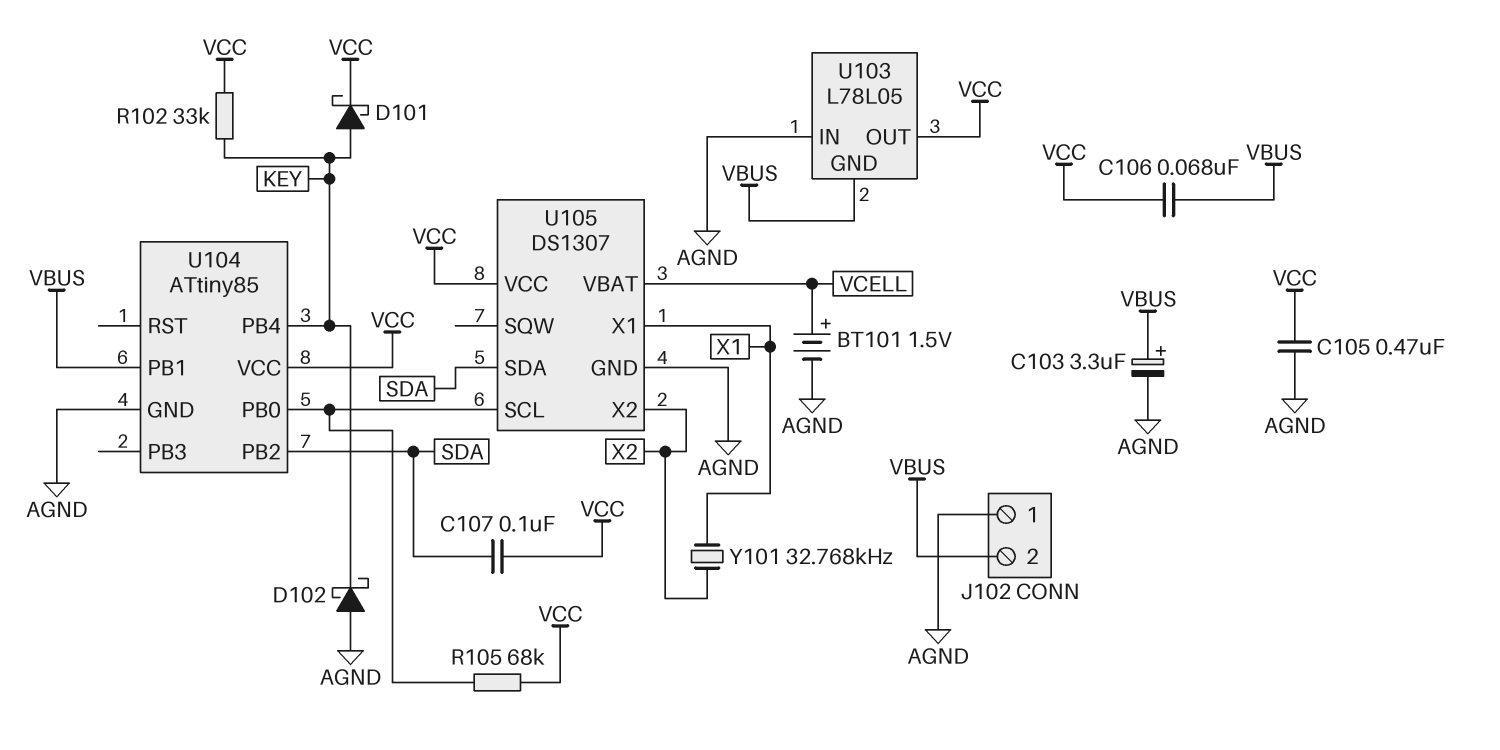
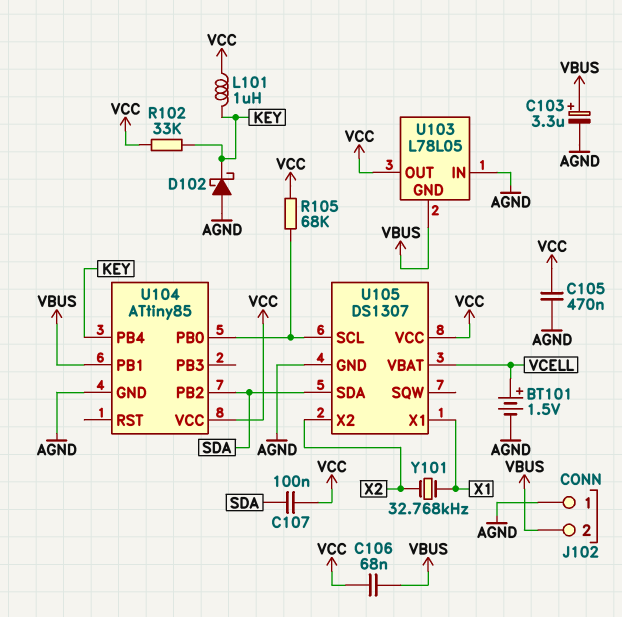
D101: schottky (A KEY, K VCC) -> none
L101: none -> 1uH (KEY, VCC)

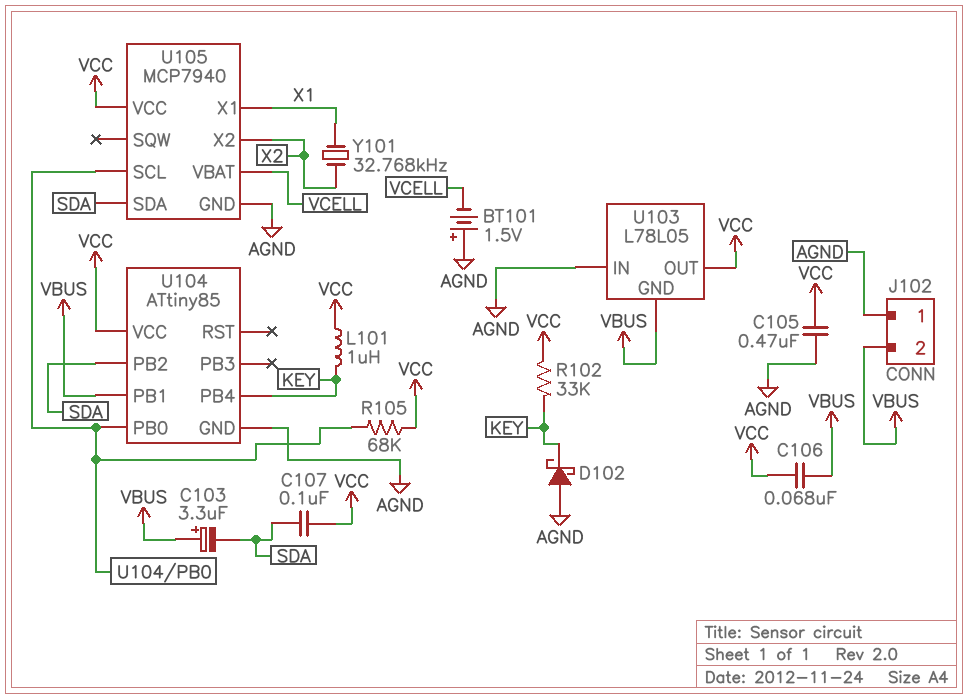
BT101: 1.5V (plus VCELL, minus AGND) -> 1.5V (plus AGND, minus VCELL)
C103: 3.3uF (plus VBUS, minus AGND) -> 3.3uF (plus VBUS, minus SDA)
U105: DS1307 -> MCP7940

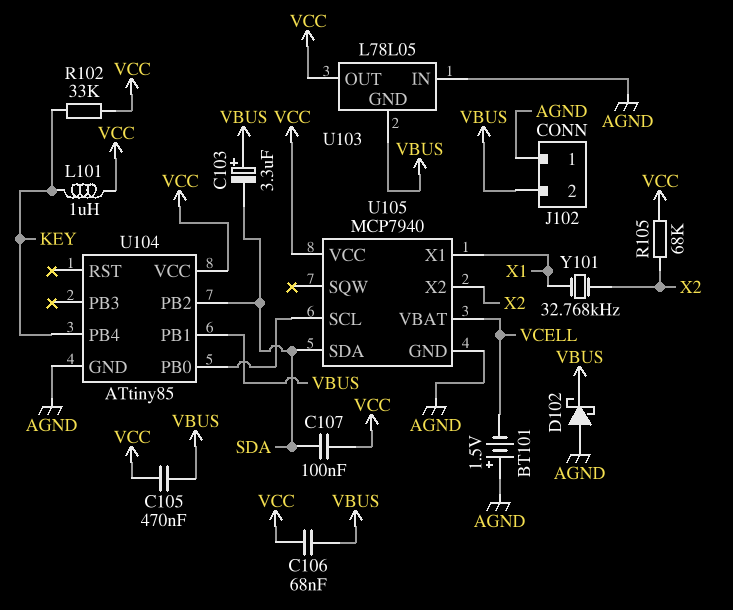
C105: 470nF (AGND, VCC) -> 470nF (VBUS, VCC)
D102: schottky (A AGND, K KEY) -> schottky (A AGND, K VBUS)
R105: 68k (U104/PB0, VCC) -> 68k (VCC, X2)

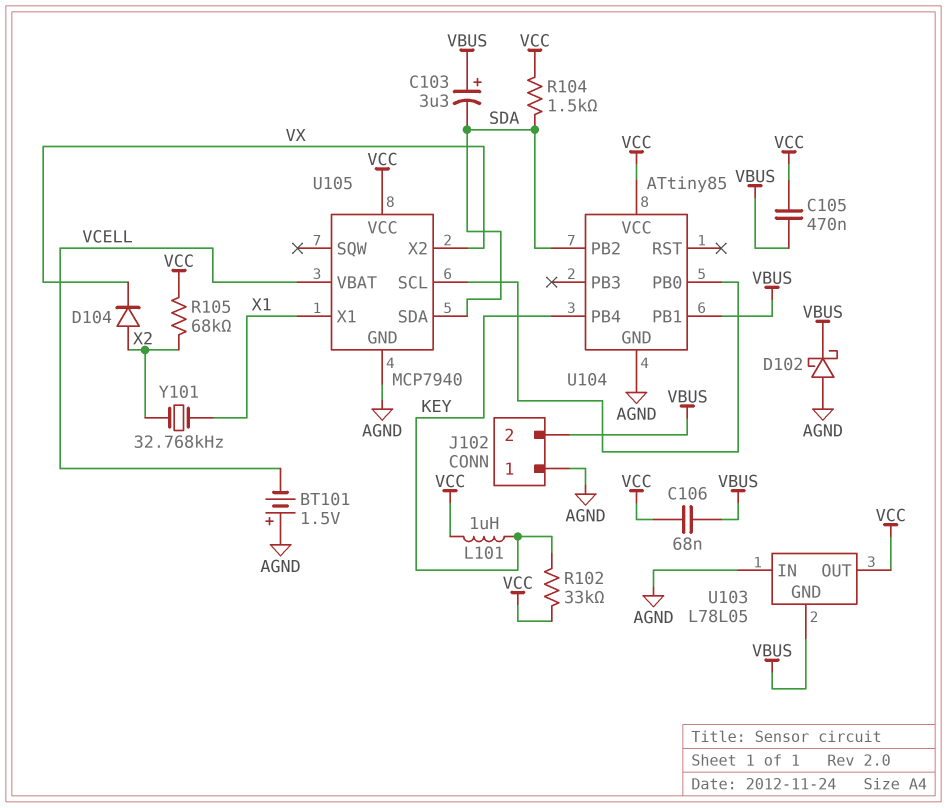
C107: 100nF (SDA, VCC) -> none
D104: none -> diode (A X2, K VX)
R104: none -> 1.5k (SDA, VCC)
U105 pin X2: X2 -> VX

